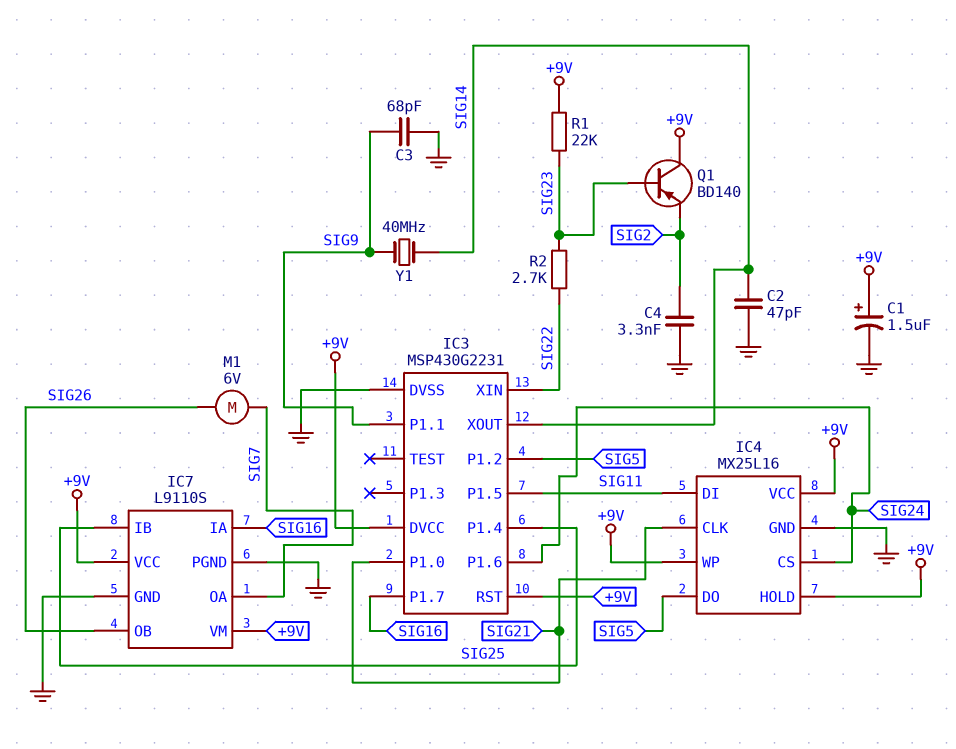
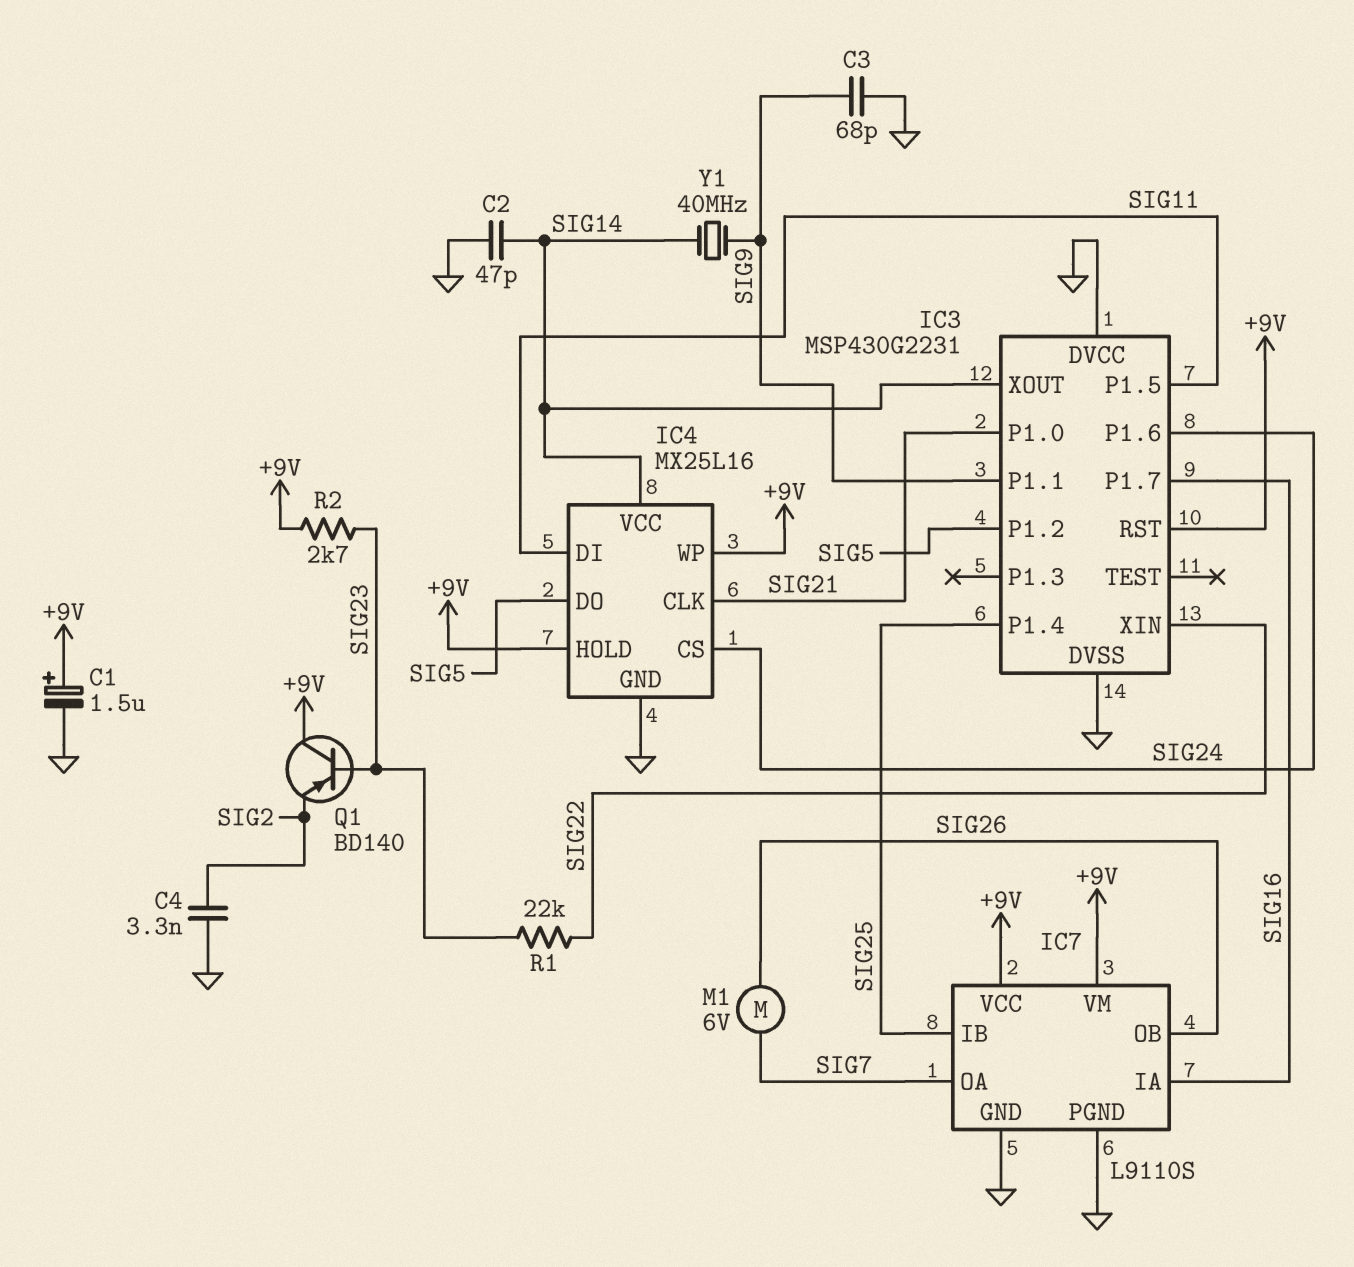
IC3 pin DVCC: +9V -> GND
IC4 pin VCC: +9V -> SIG14
R1: 22k (+9V, SIG23) -> 22k (SIG22, SIG23)
R2: 2.7k (SIG22, SIG23) -> 2.7k (+9V, SIG23)

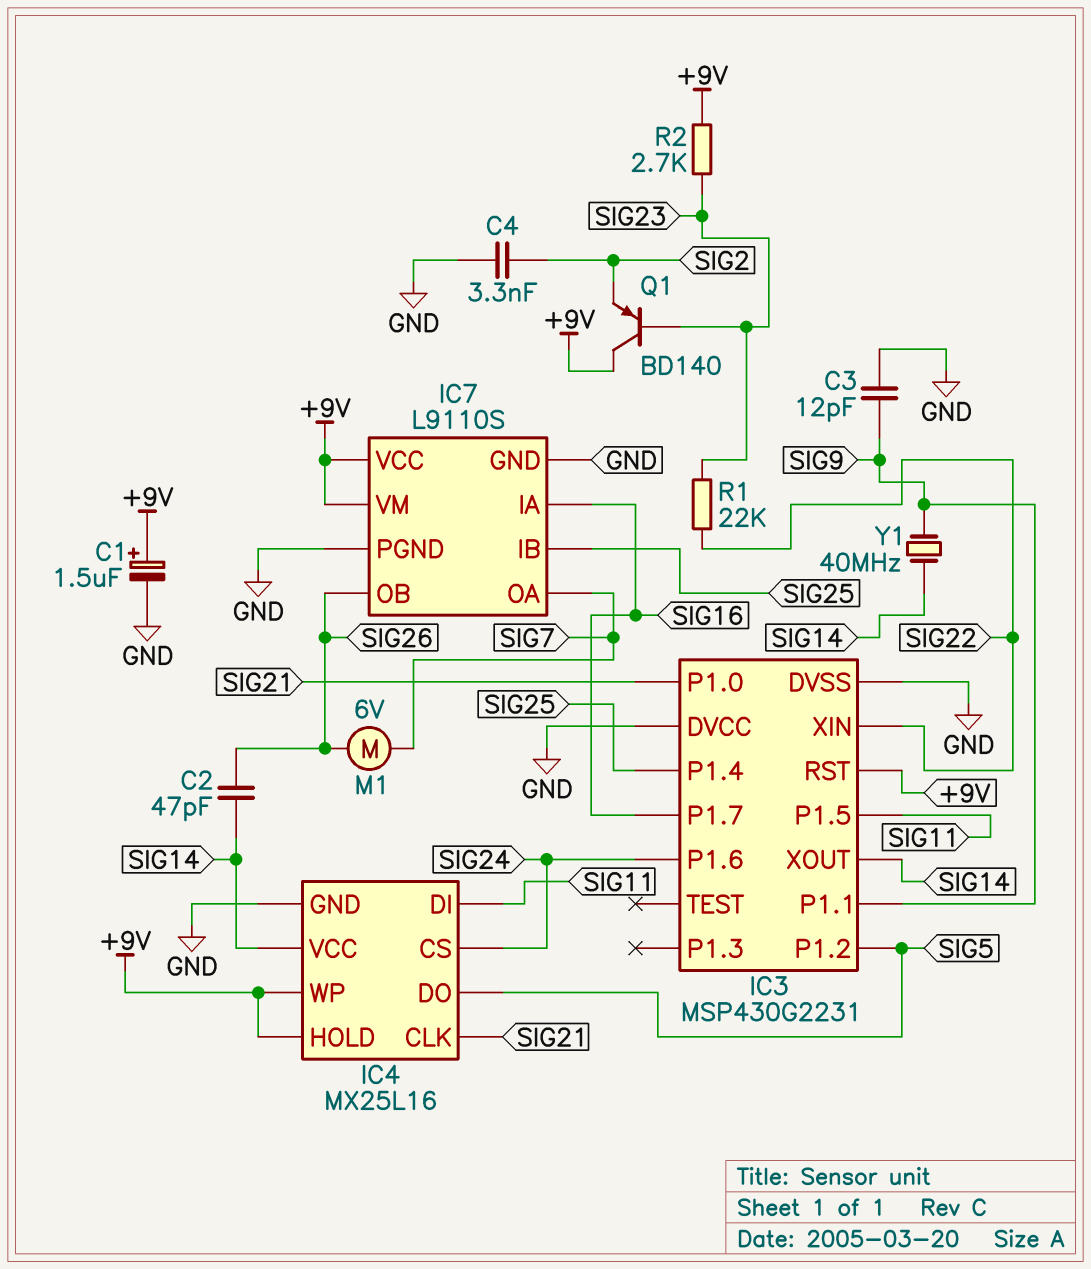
C2: 47pF (GND, SIG14) -> 47pF (SIG14, SIG26)
C3: 68pF (GND, SIG9) -> 12pF (GND, SIG9)

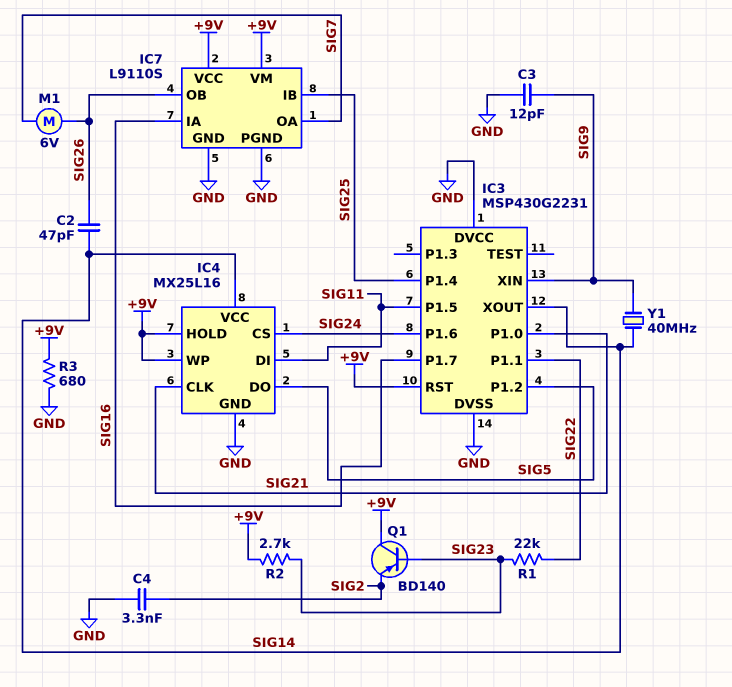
C1: 1.5uF (plus +9V, minus GND) -> none
IC3 pin P1.1: SIG9 -> SIG22
IC3 pin XIN: SIG22 -> SIG9
R3: none -> 680 (+9V, GND)

